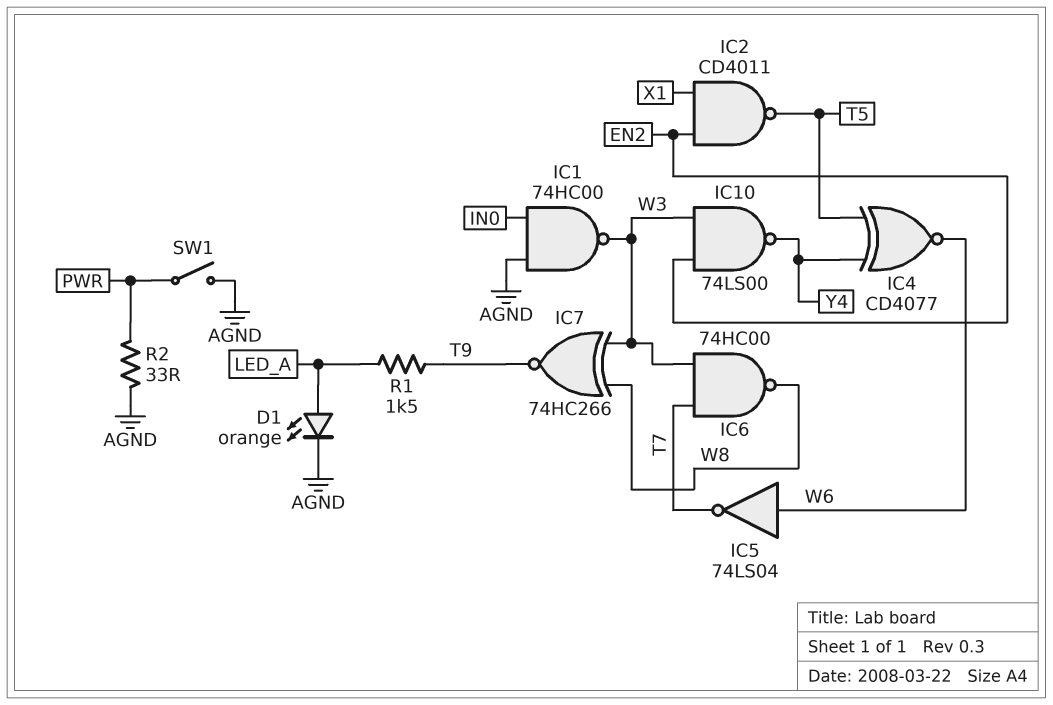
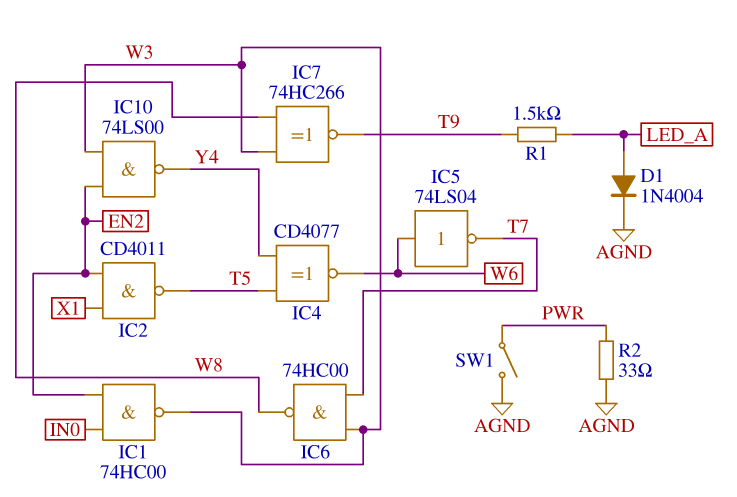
D1: LED orange (A LED_A, K AGND) -> diode 1N4004 (A LED_A, K AGND)
IC1: NAND 74HC00 (in AGND, in IN0, out W3) -> NAND 74HC00 (in EN2, in IN0, out W3)

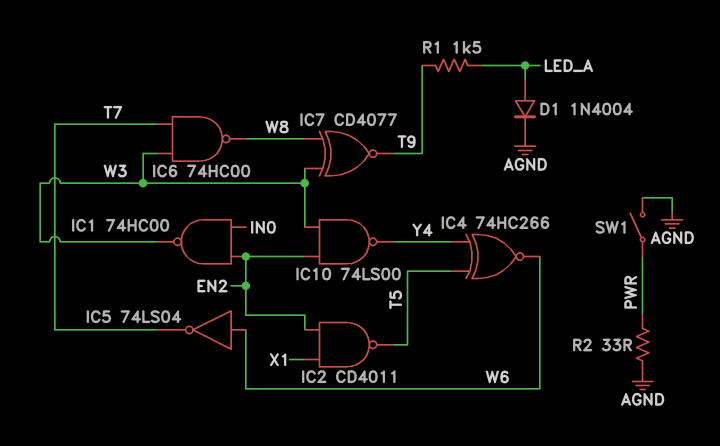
IC4: XNOR CD4077 (in T5, in Y4, out W6) -> XNOR 74HC266 (in T5, in Y4, out W6)
IC7: XNOR 74HC266 (in W3, in W8, out T9) -> XNOR CD4077 (in W3, in W8, out T9)

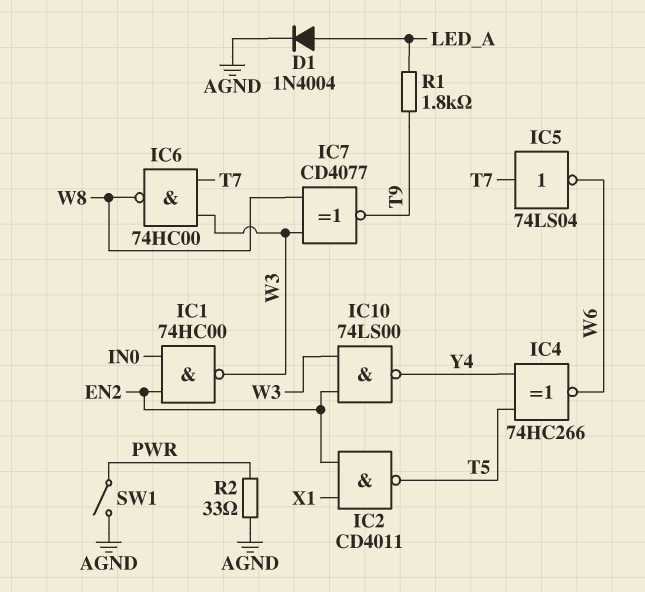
IC5: NOT 74LS04 (in W6, out T7) -> NOT 74LS04 (in T7, out W6)
R1: 1.5k (LED_A, T9) -> 1.8k (LED_A, T9)

